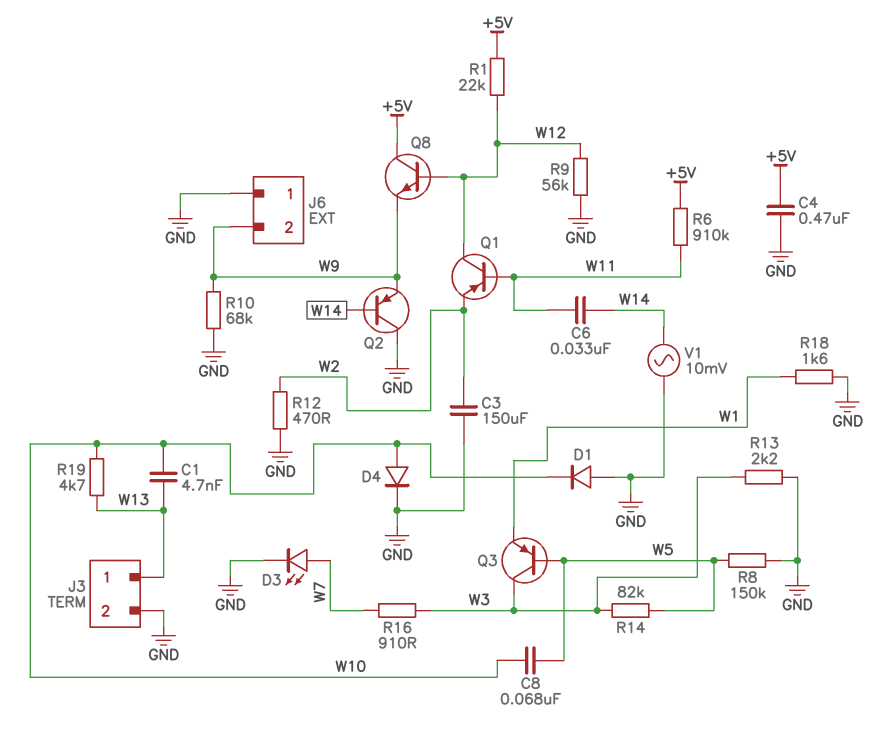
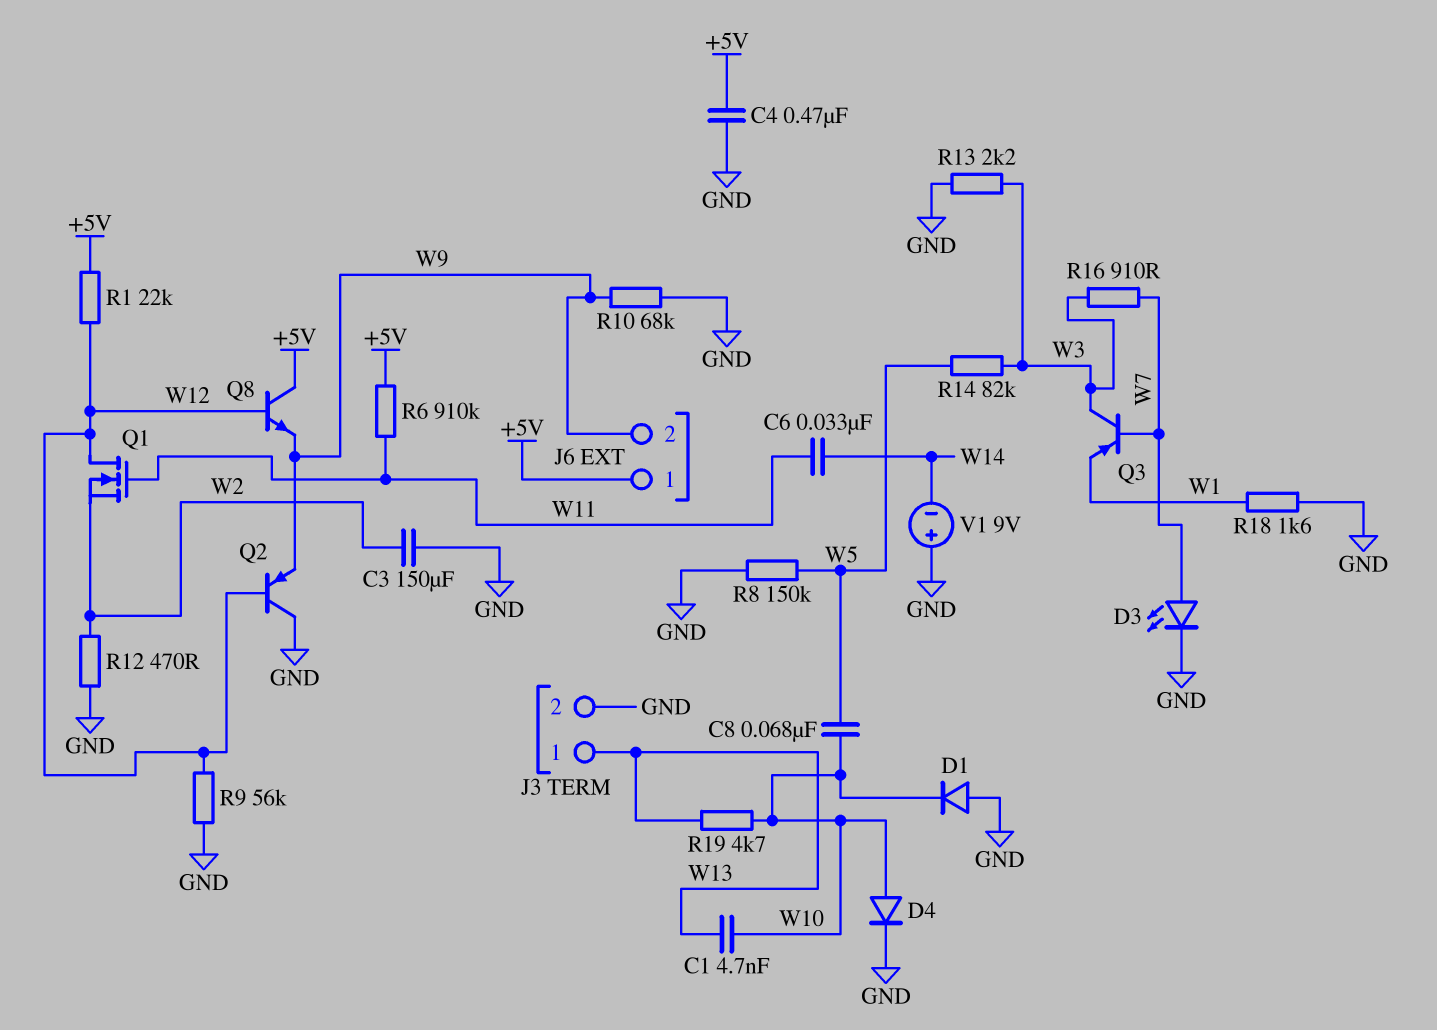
J6 pin 1: GND -> +5V
Q1: PNP (B W11, C W12, E W2) -> NMOS (G W11, D W12, S W2)
Q2: PNP (B W14, C GND, E W9) -> PNP (B W12, C GND, E W9)
Q3: PNP (B W5, C W3, E W1) -> PNP (B W7, C W3, E W1)
V1: AC 10mV (GND, W14) -> 9V (plus GND, minus W14)

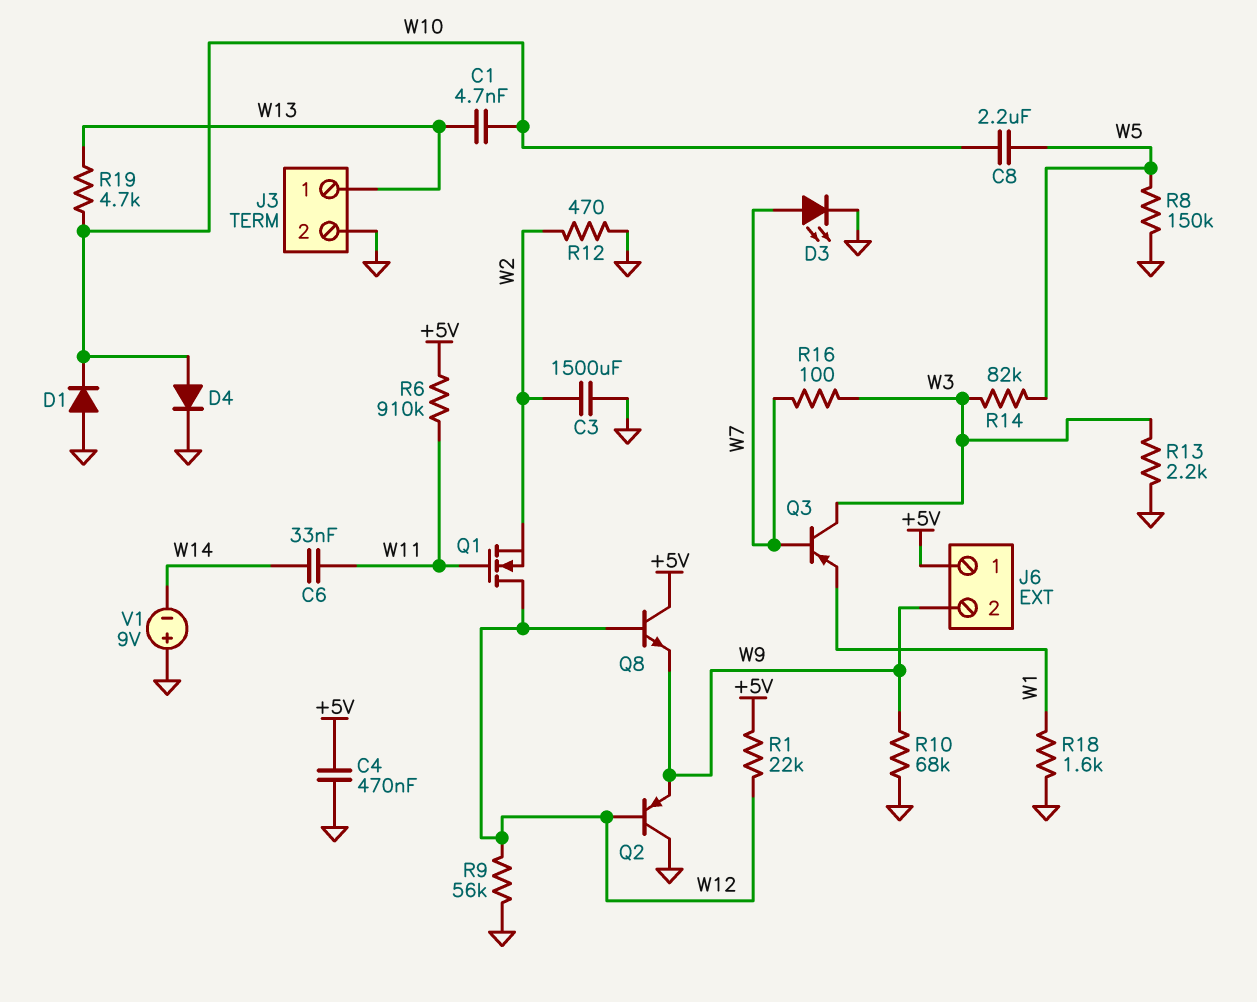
C3: 150uF (GND, W2) -> 1500uF (GND, W2)
C8: 68nF (W5, W10) -> 2.2uF (W5, W10)
R16: 910 (W3, W7) -> 100 (W3, W7)

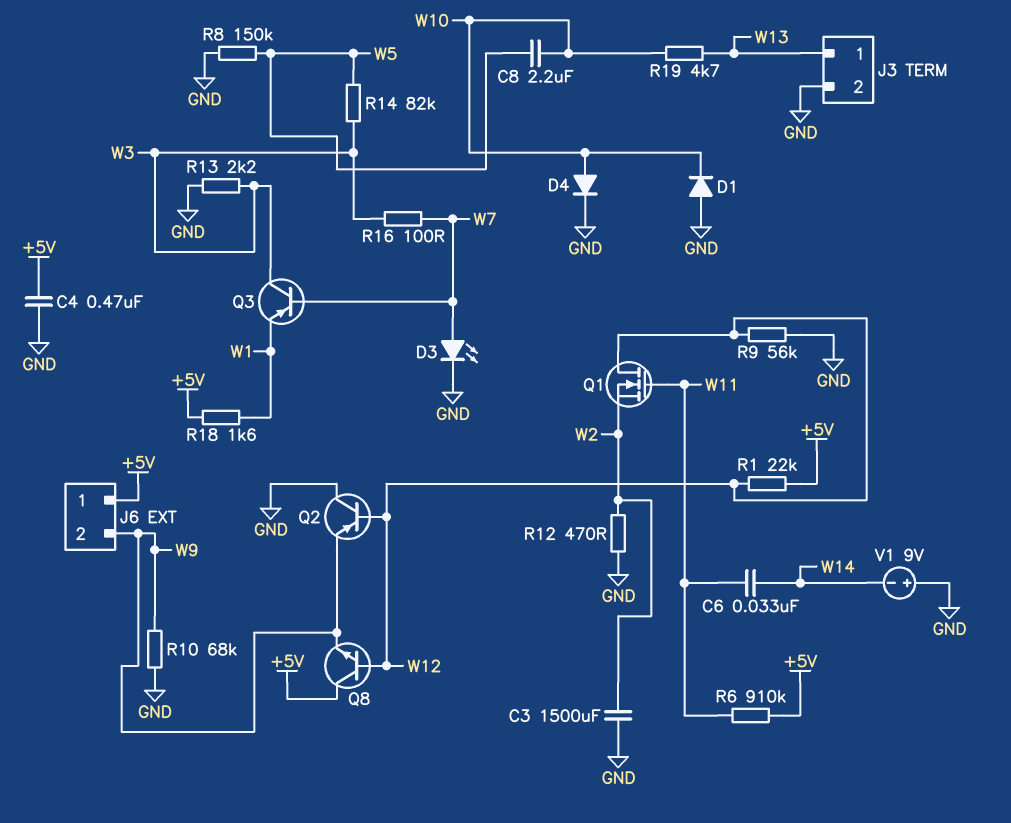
C1: 4.7nF (W10, W13) -> none
R18: 1.6k (GND, W1) -> 1.6k (+5V, W1)

